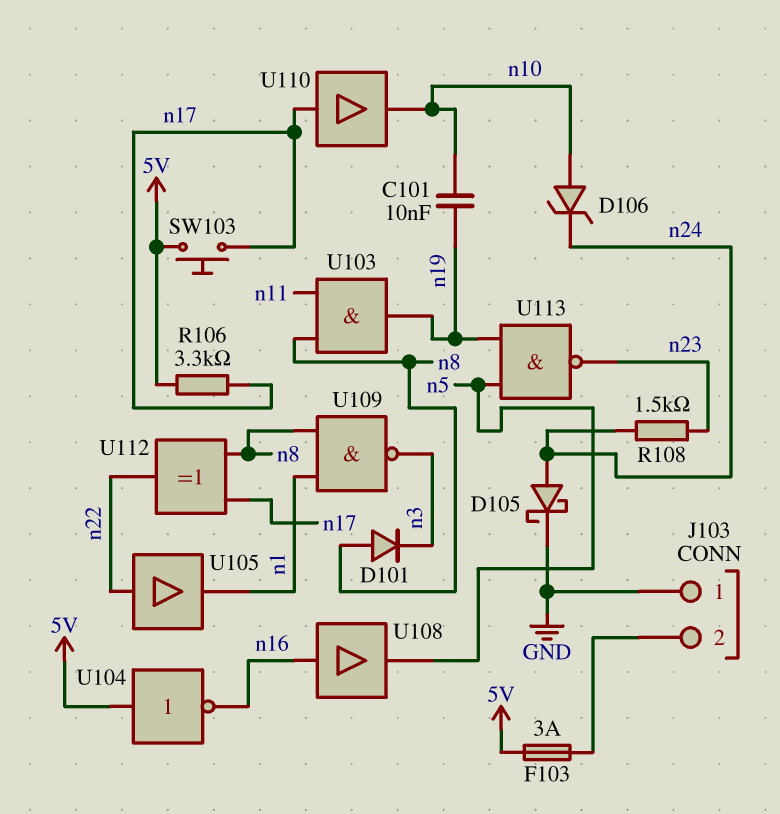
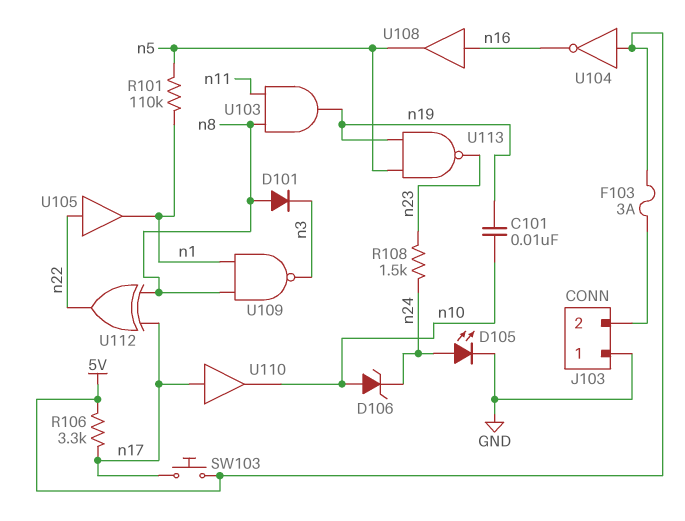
D105: schottky (A n24, K GND) -> LED (A n24, K GND)
R101: none -> 110k (n1, n5)

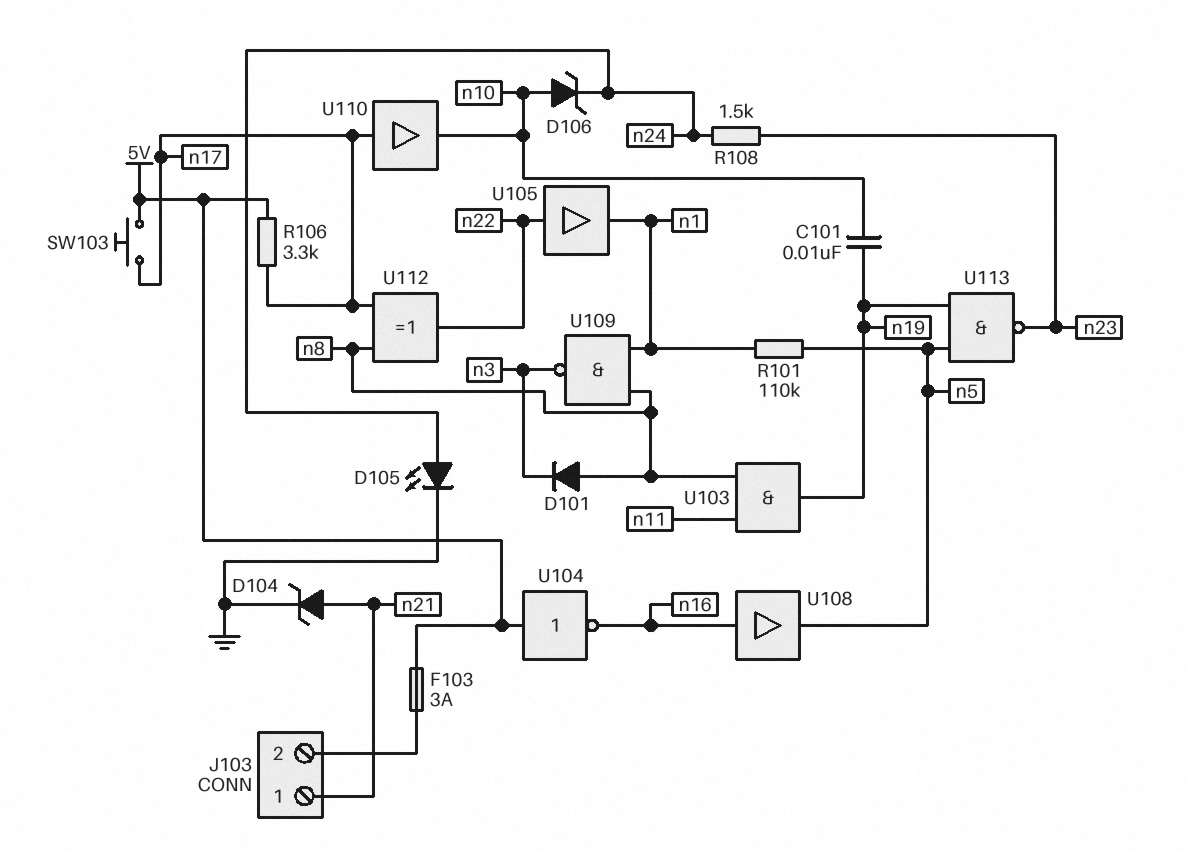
D104: none -> zener (A n21, K GND)
J103 pin 1: GND -> n21

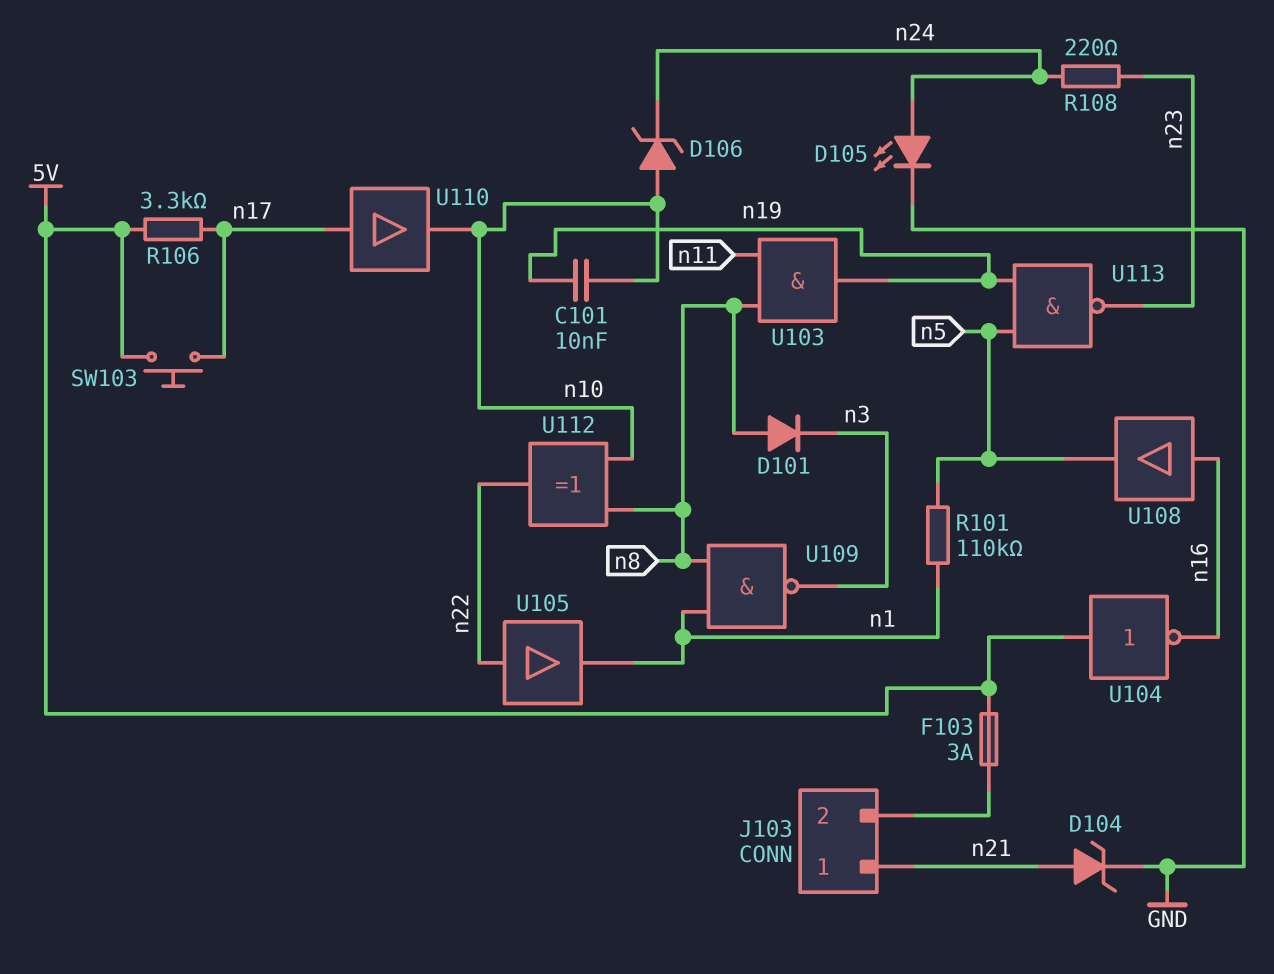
R108: 1.5k (n23, n24) -> 220 (n23, n24)
U112: XOR (in n8, in n17, out n22) -> XOR (in n8, in n10, out n22)

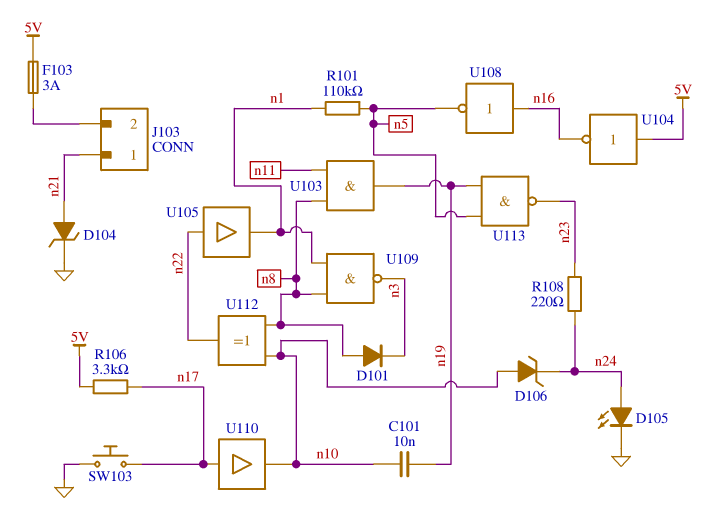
SW103: button (5V, n17) -> button (GND, n17)
U108: buffer (in n16, out n5) -> NOT (in n16, out n5)

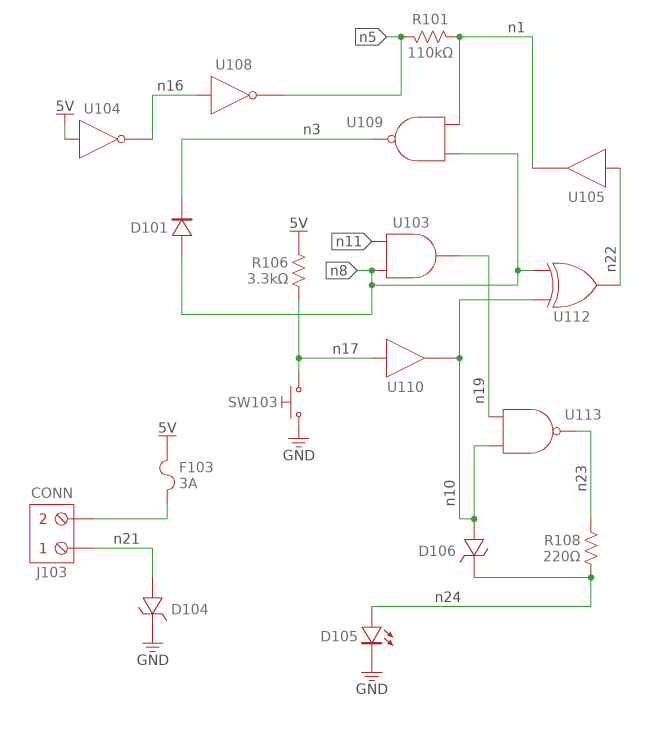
C101: 10nF (n10, n19) -> none
U113: NAND (in n5, in n19, out n23) -> NAND (in n10, in n19, out n23)

